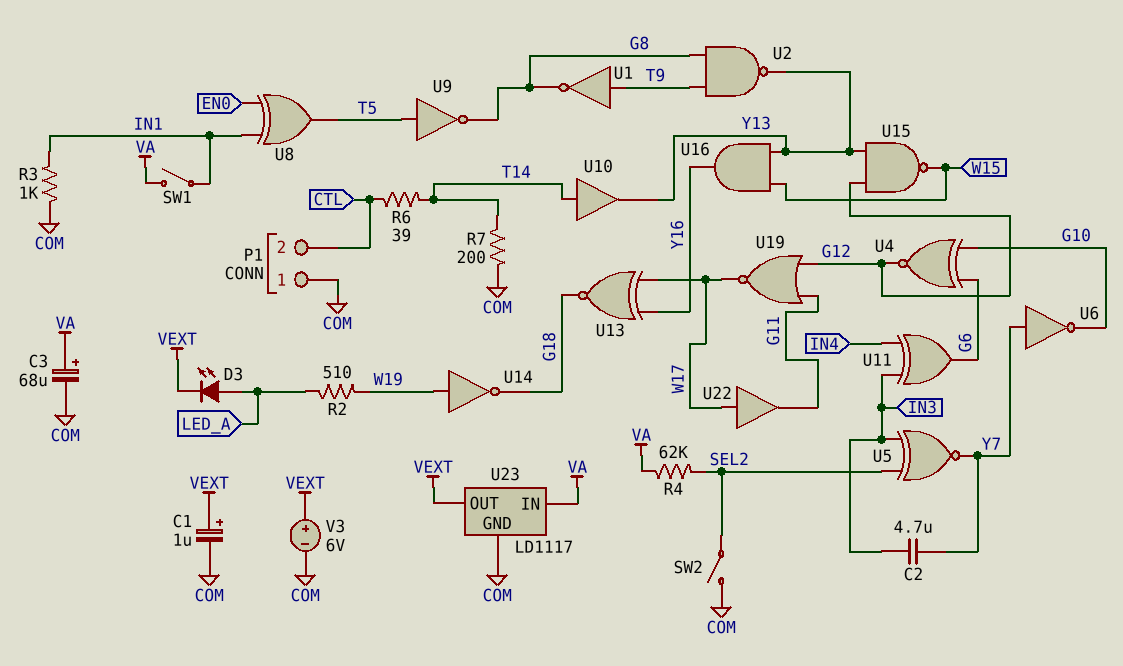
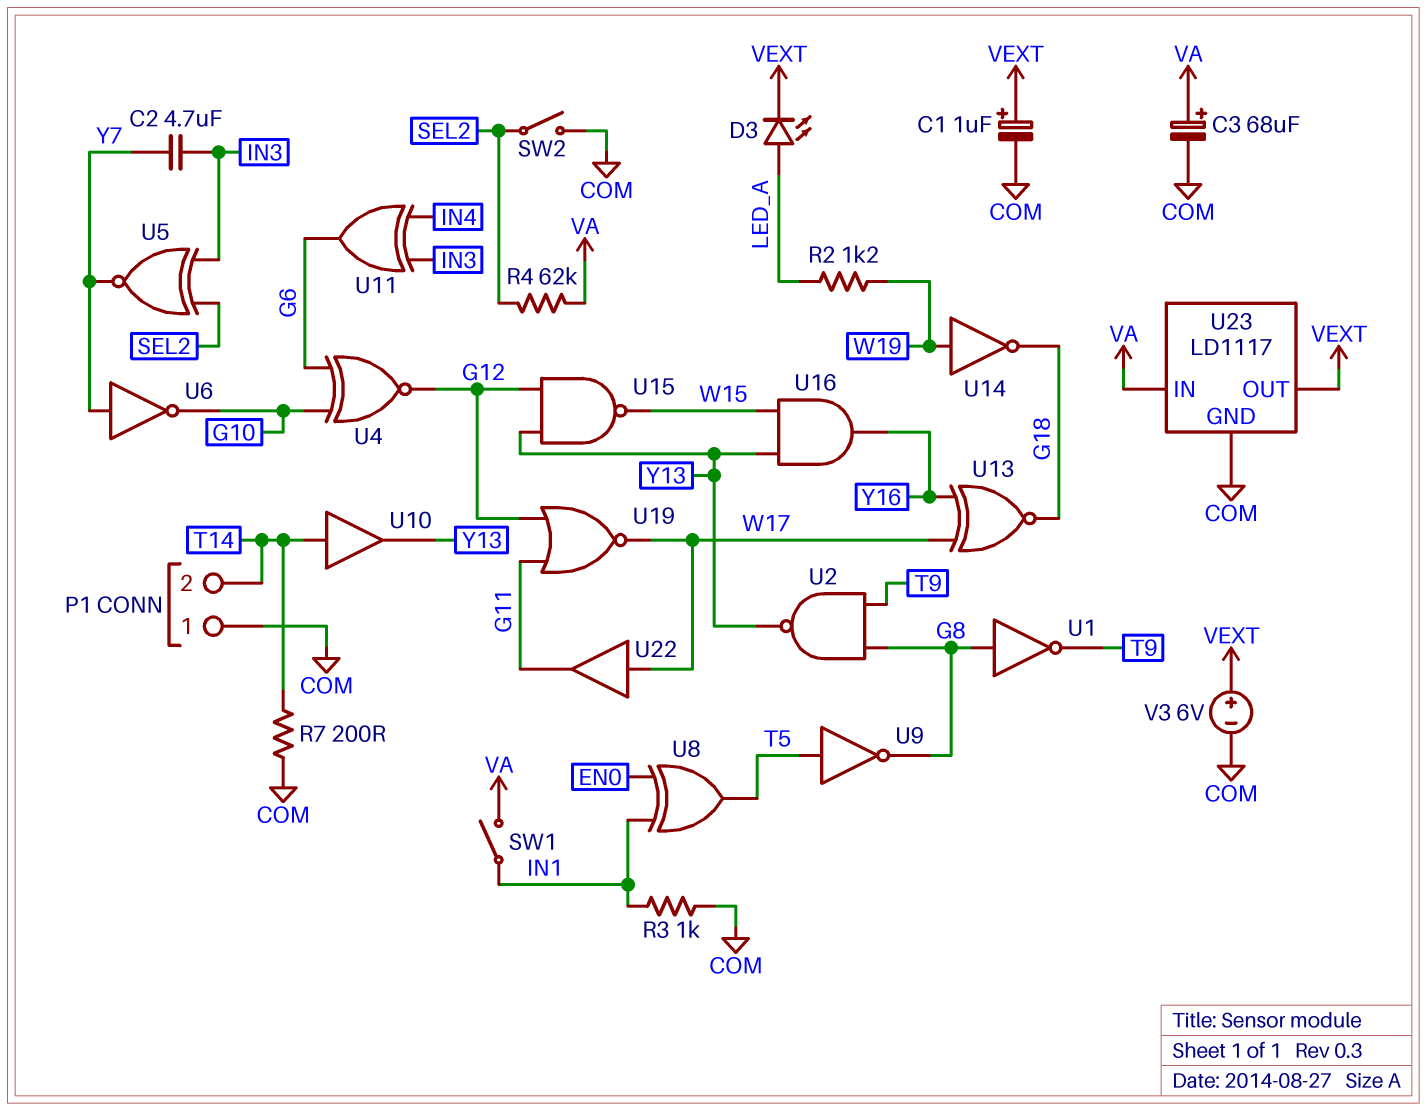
P1 pin 2: CTL -> T14
R2: 510 (LED_A, W19) -> 1.2k (LED_A, W19)
R6: 39 (CTL, T14) -> none
U1: NOT (in T9, out G8) -> NOT (in G8, out T9)

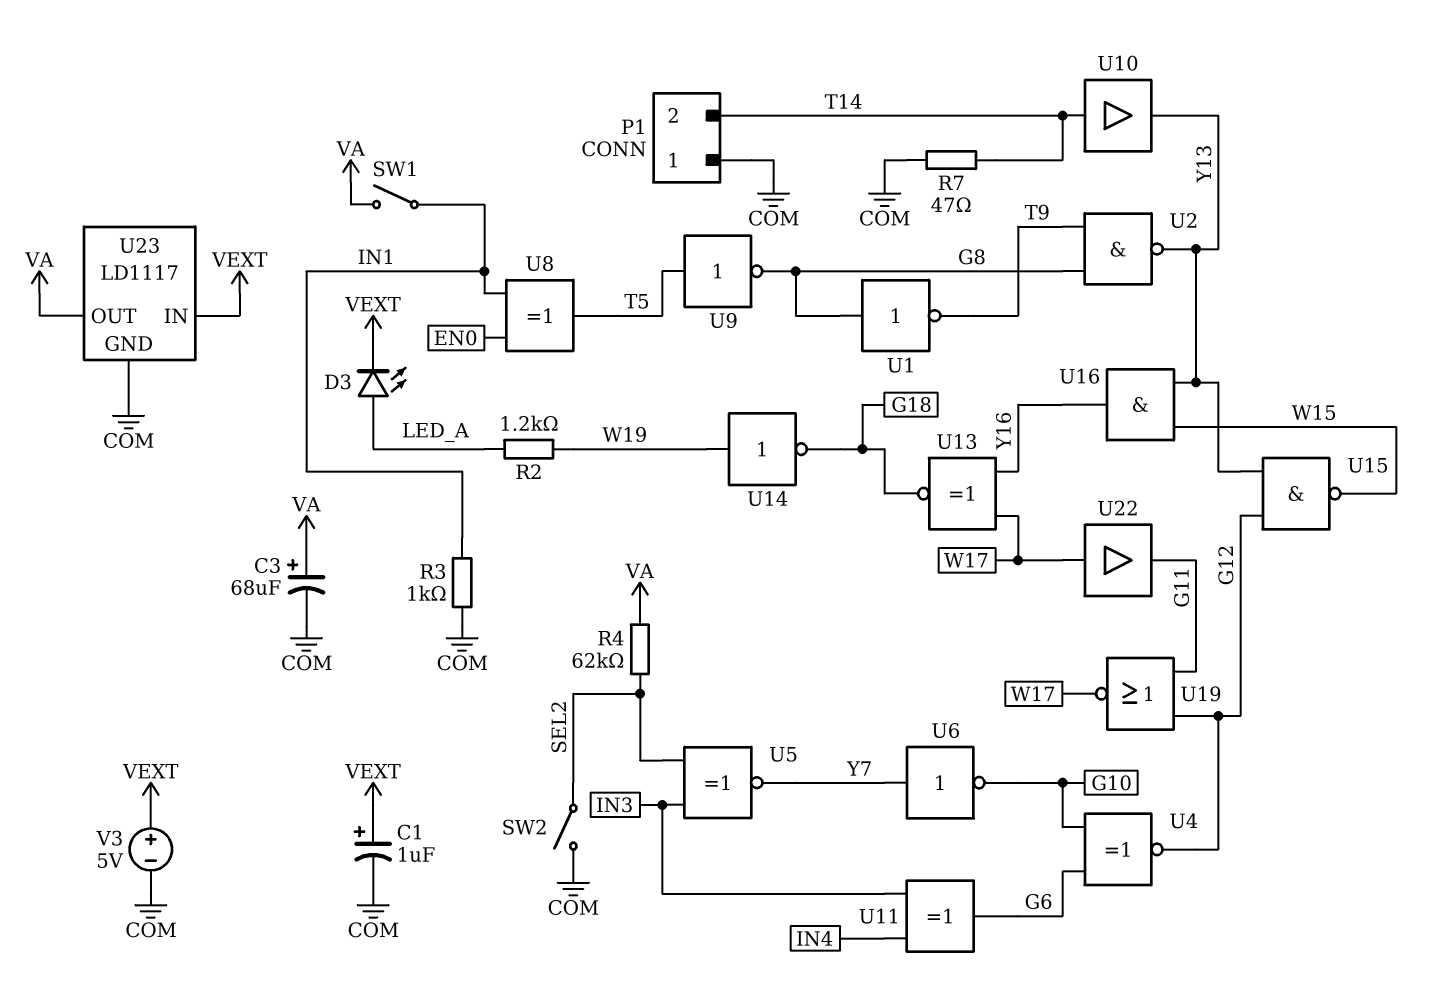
C2: 4.7uF (IN3, Y7) -> none
R7: 200 (COM, T14) -> 47 (COM, T14)
U23 pin IN: VA -> VEXT
U23 pin OUT: VEXT -> VA
V3: 6V (plus VEXT, minus COM) -> 5V (plus VEXT, minus COM)

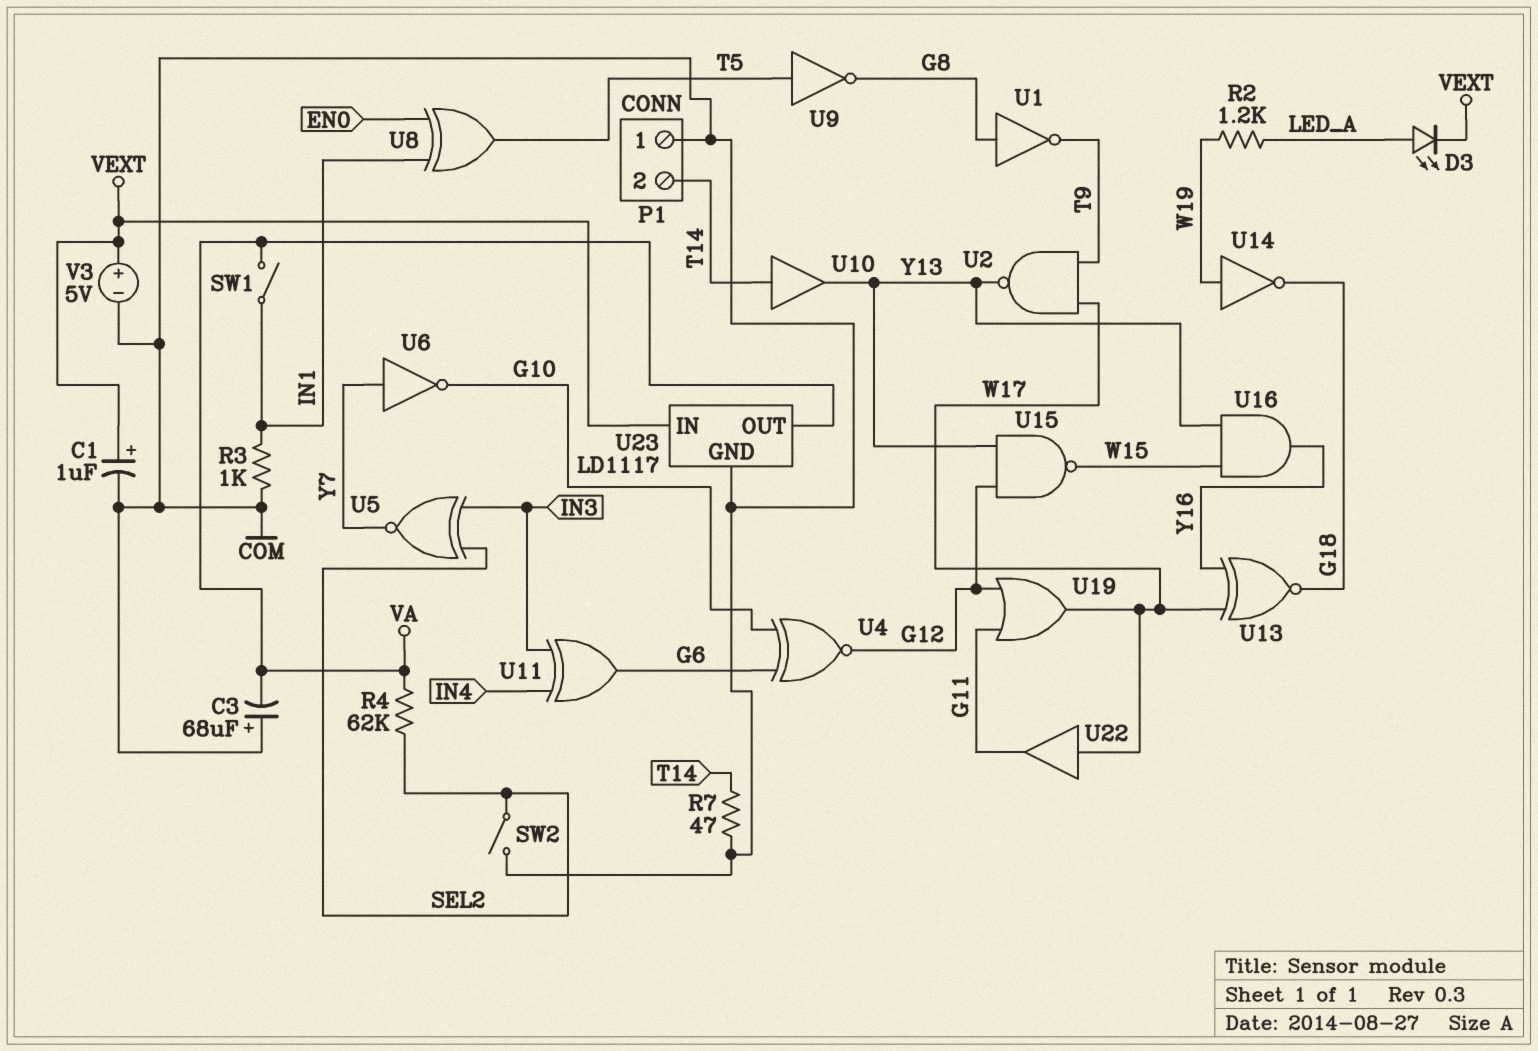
C3: 68uF (plus VA, minus COM) -> 68uF (plus COM, minus VA)
U2: NAND (in G8, in T9, out Y13) -> NAND (in T9, in W17, out Y13)
U19: NOR (in G11, in G12, out W17) -> OR (in G11, in G12, out W17)

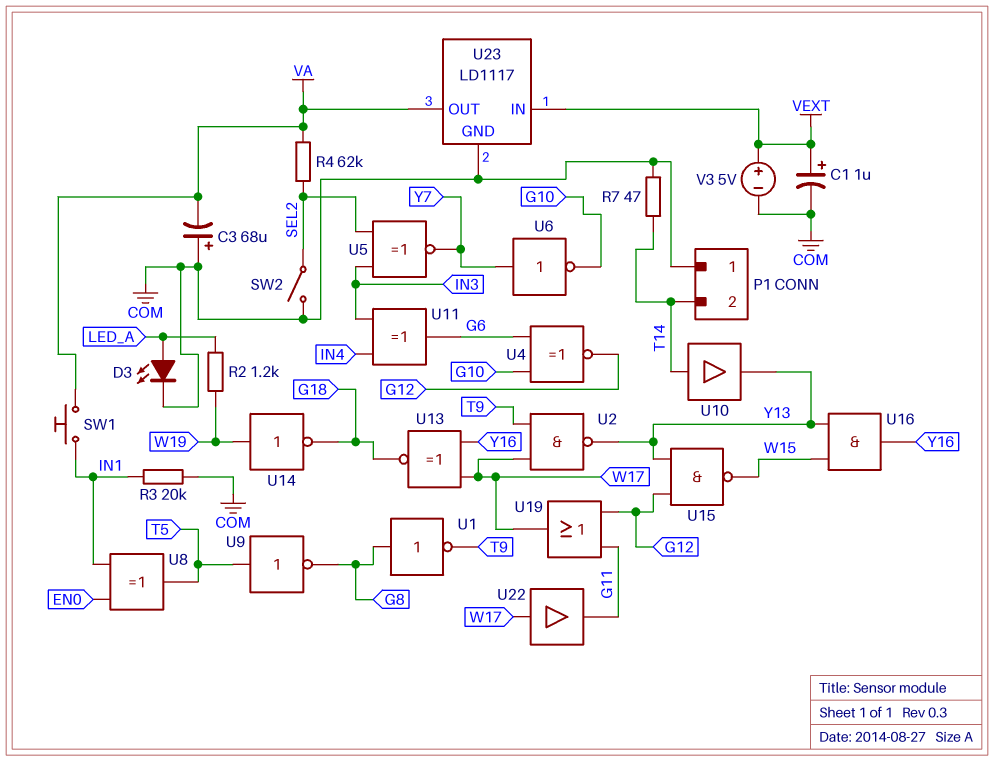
D3: LED (A LED_A, K VEXT) -> LED (A LED_A, K COM)
R3: 1k (COM, IN1) -> 20k (COM, IN1)
SW1: switch (IN1, VA) -> button (IN1, VA)

